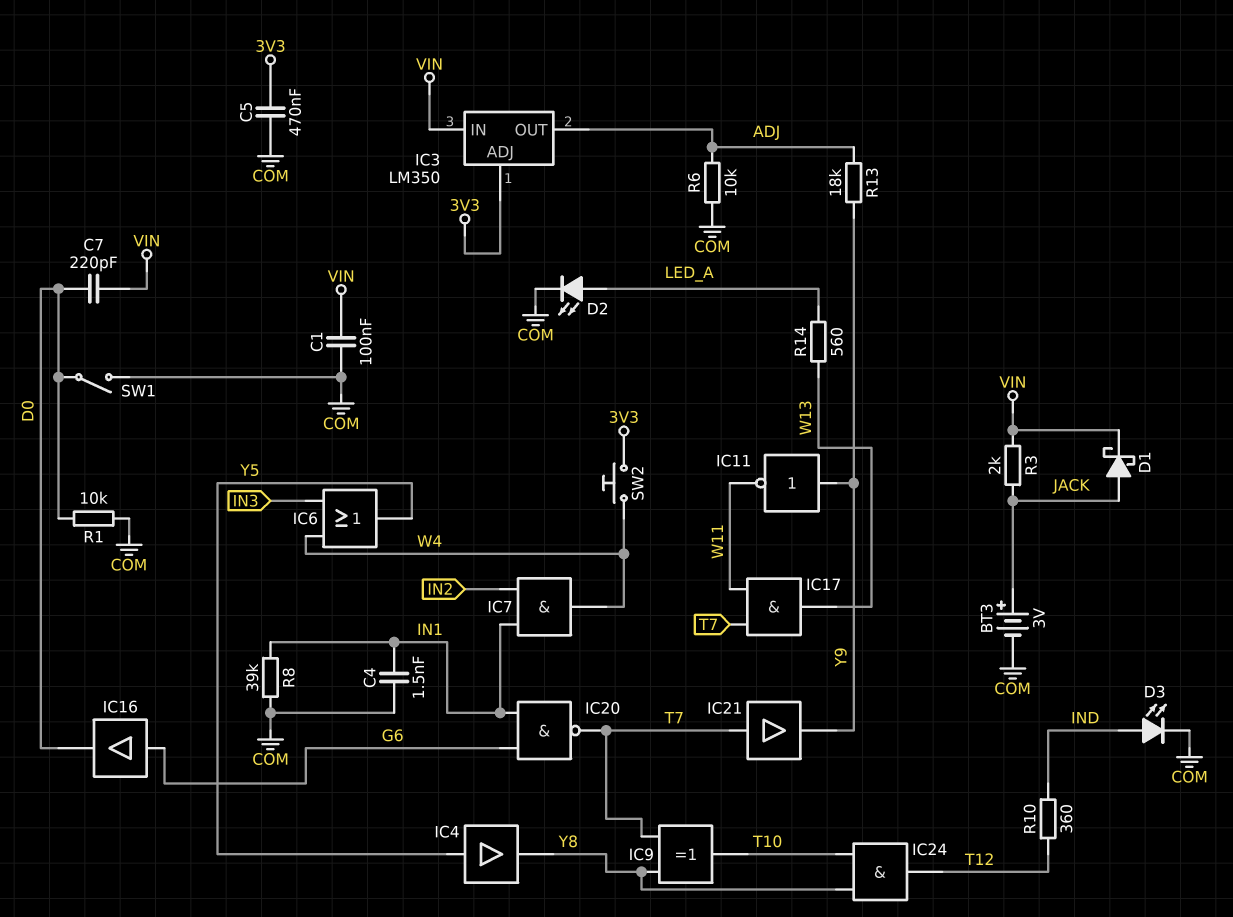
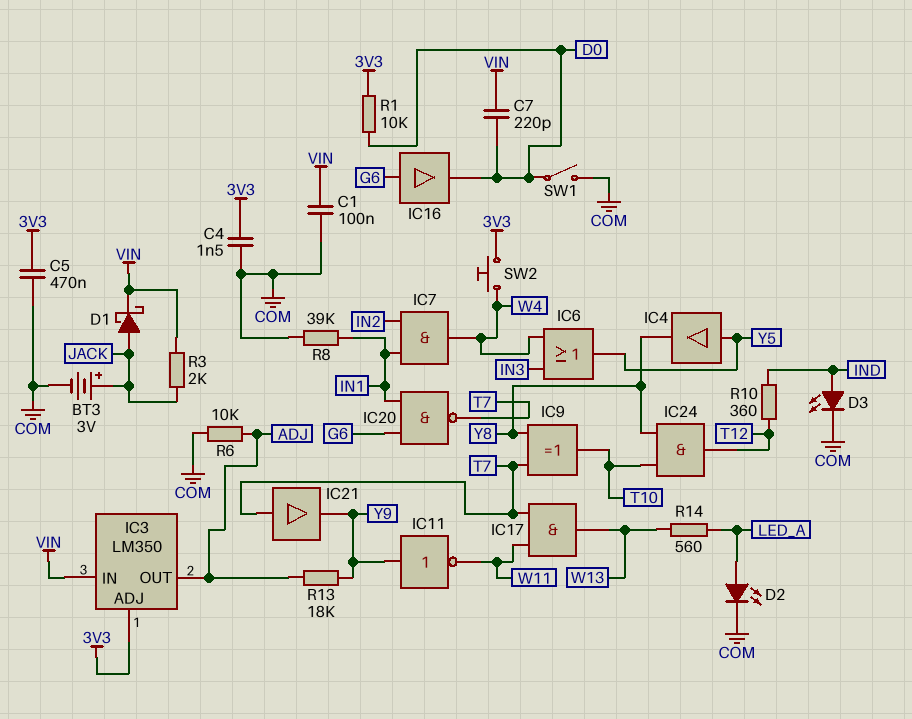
C4: 1.5nF (COM, IN1) -> 1.5nF (3V3, COM)
R1: 10k (COM, D0) -> 10k (3V3, D0)

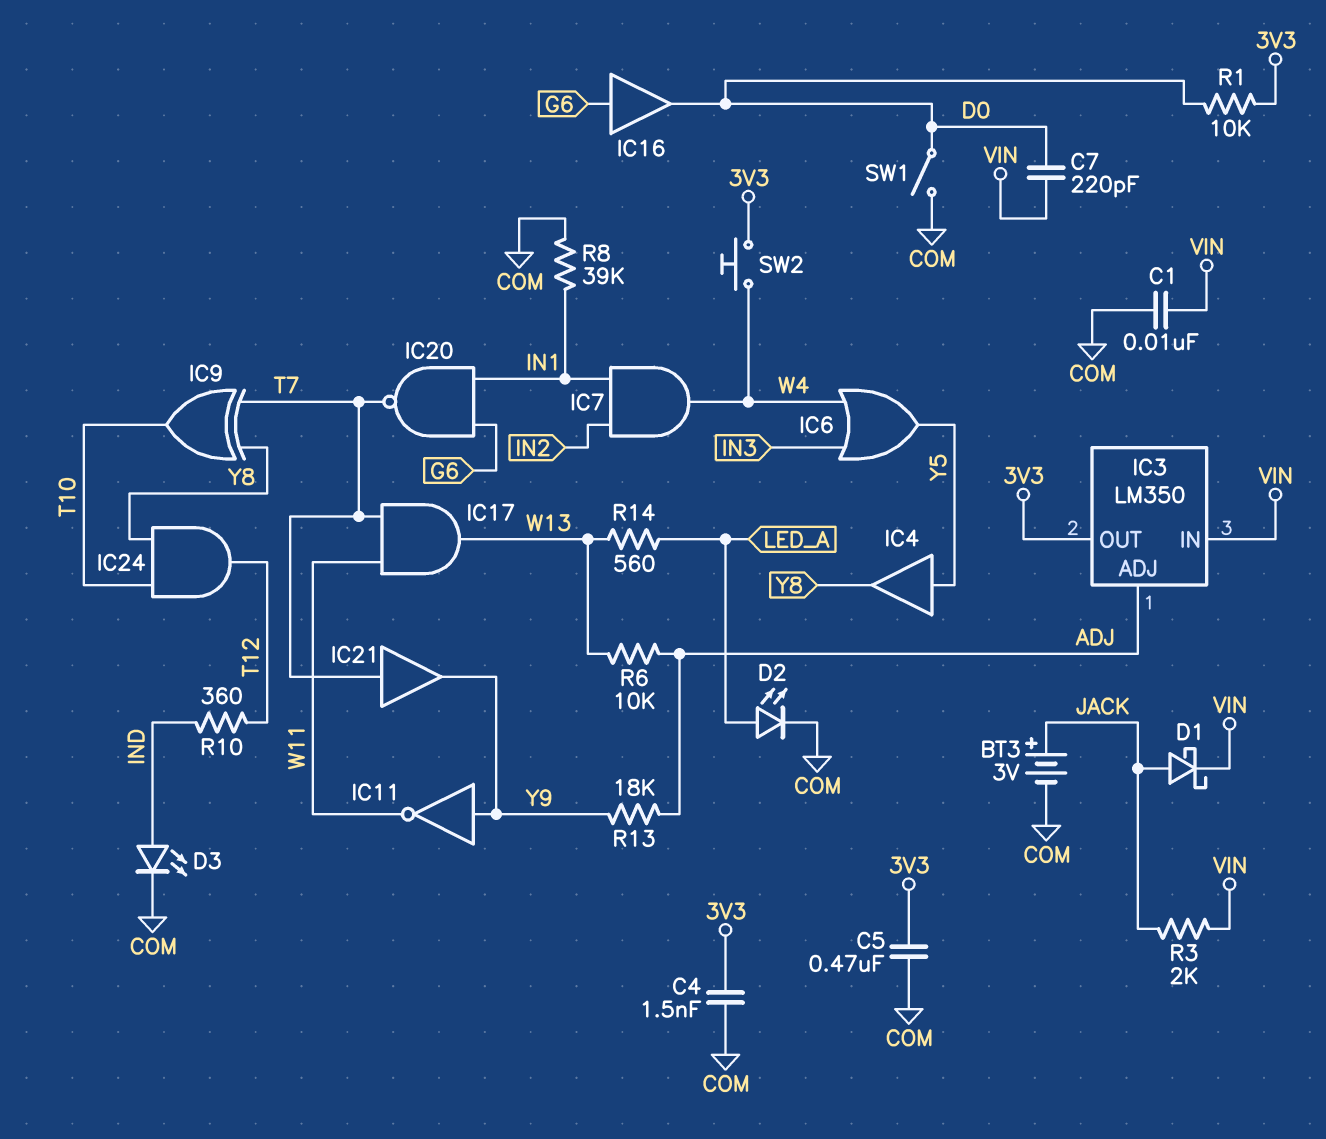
C1: 100nF (COM, VIN) -> 10nF (COM, VIN)
IC3 pin ADJ: 3V3 -> ADJ
IC3 pin OUT: ADJ -> 3V3
R6: 10k (ADJ, COM) -> 10k (ADJ, W13)

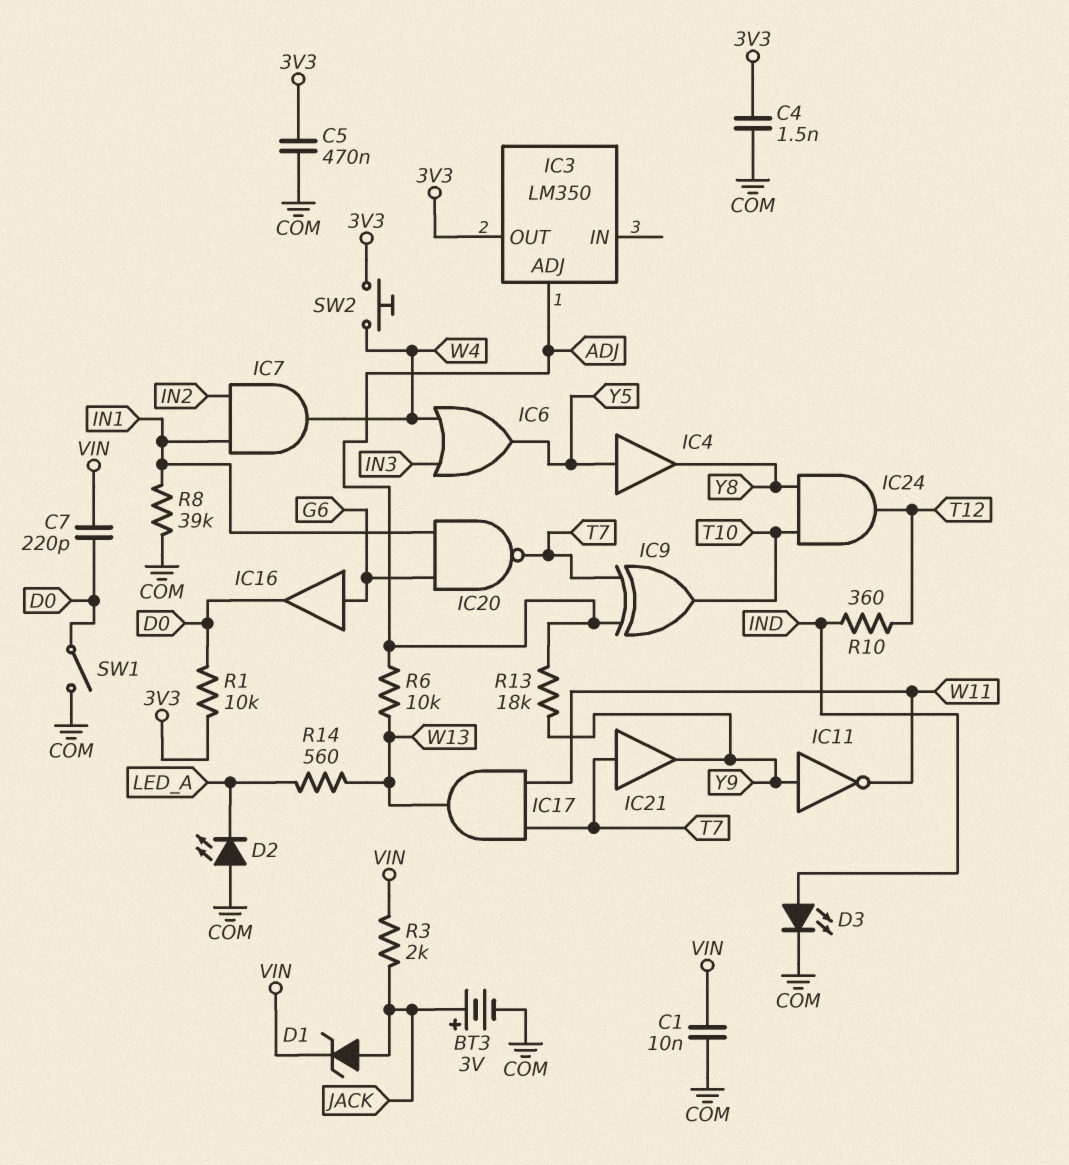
D1: schottky (A JACK, K VIN) -> zener (A JACK, K VIN)
D2: LED (A LED_A, K COM) -> LED (A COM, K LED_A)
IC3 pin IN: VIN -> none
IC9: XOR (in T7, in Y8, out T10) -> XOR (in ADJ, in T7, out T10)

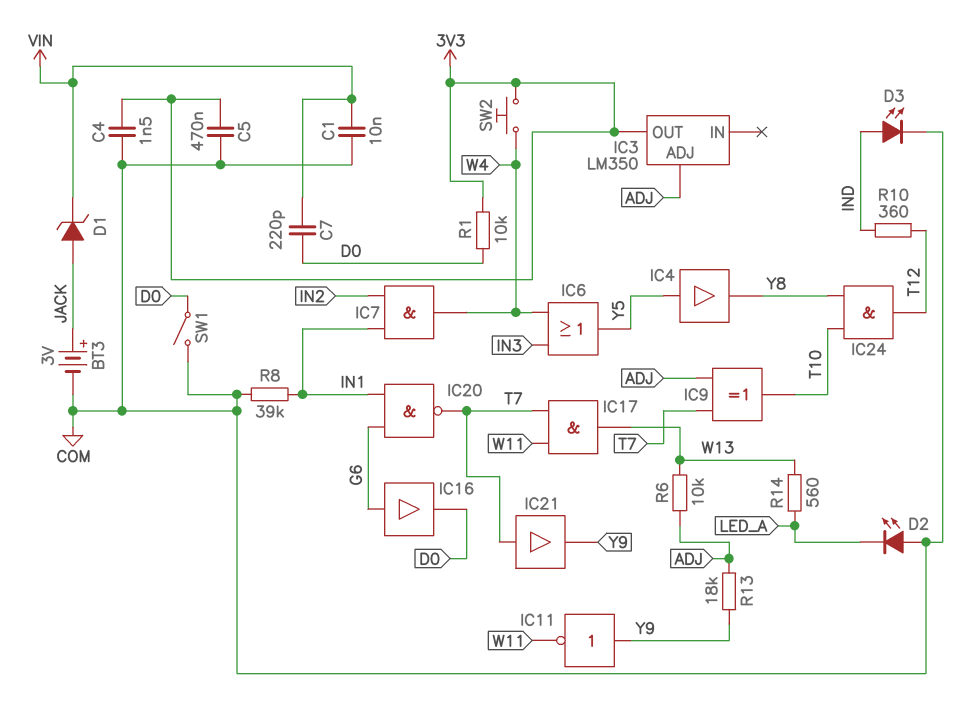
R3: 2k (JACK, VIN) -> none

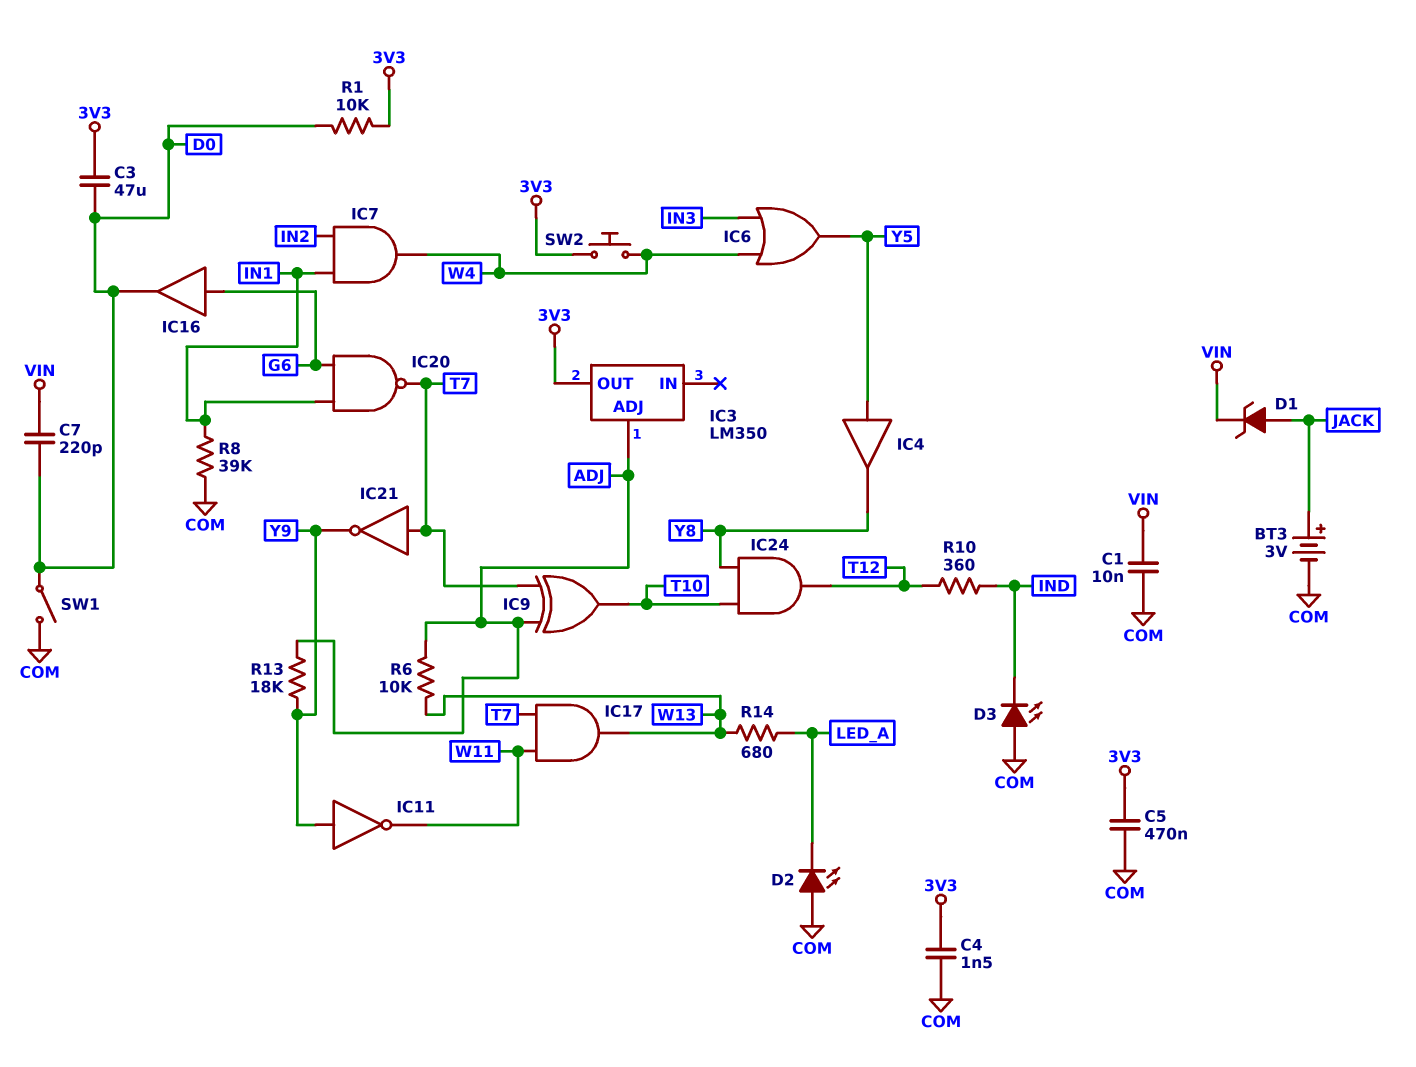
C3: none -> 47uF (3V3, D0)
D3: LED (A IND, K COM) -> LED (A COM, K IND)
IC21: buffer (in T7, out Y9) -> NOT (in T7, out Y9)
R14: 560 (LED_A, W13) -> 680 (LED_A, W13)

